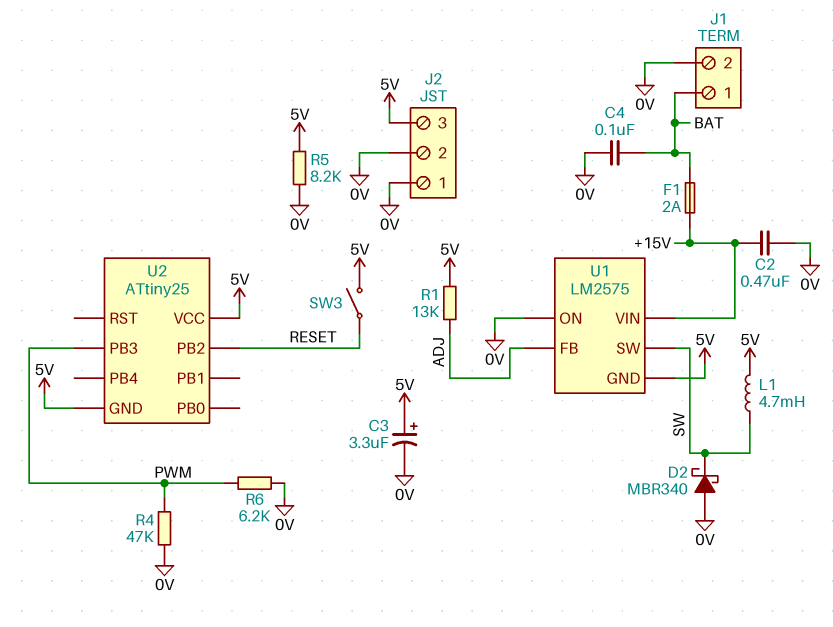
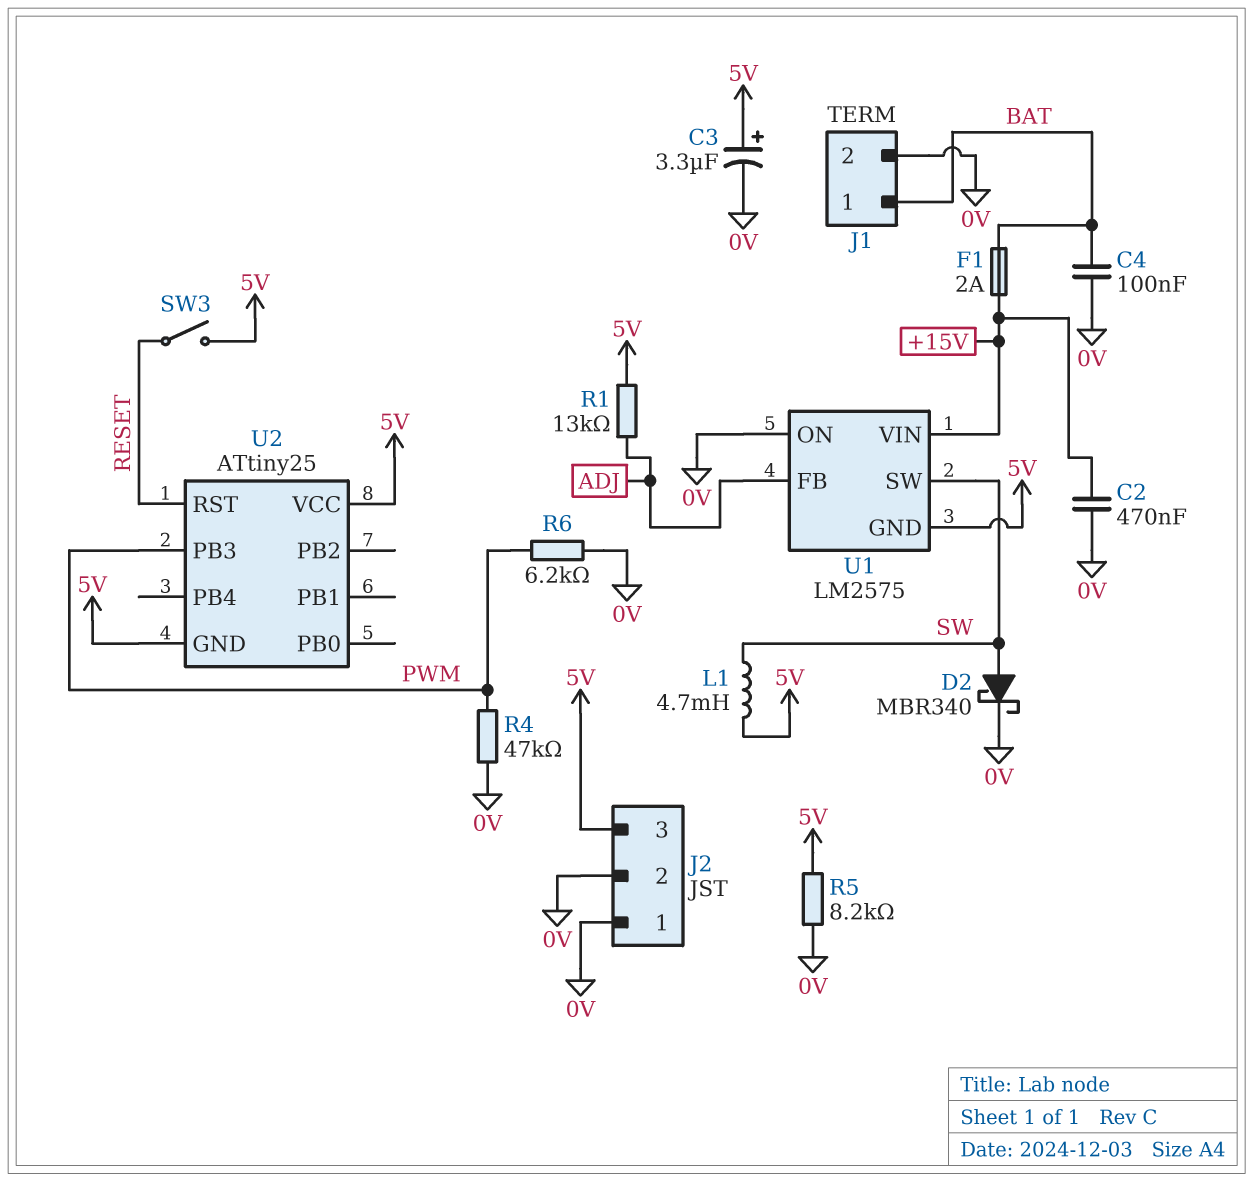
D2: schottky MBR340 (A 0V, K SW) -> schottky MBR340 (A SW, K 0V)
U2 pin PB2: RESET -> none
U2 pin RST: none -> RESET

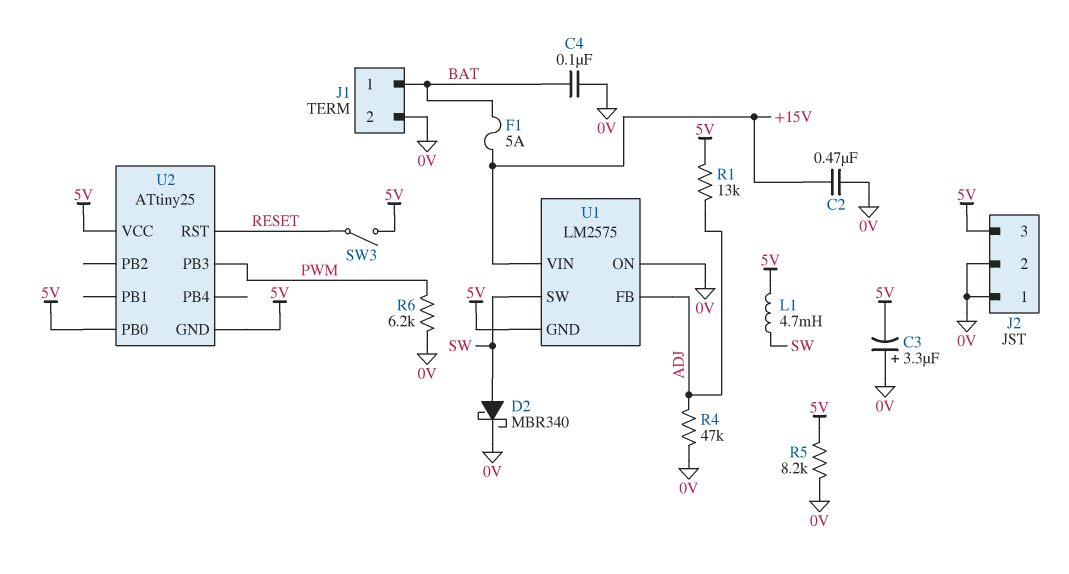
C3: 3.3uF (plus 5V, minus 0V) -> 3.3uF (plus 0V, minus 5V)
F1: 2A (+15V, BAT) -> 5A (+15V, BAT)
R4: 47k (0V, PWM) -> 47k (0V, ADJ)
U2 pin PB0: none -> 5V

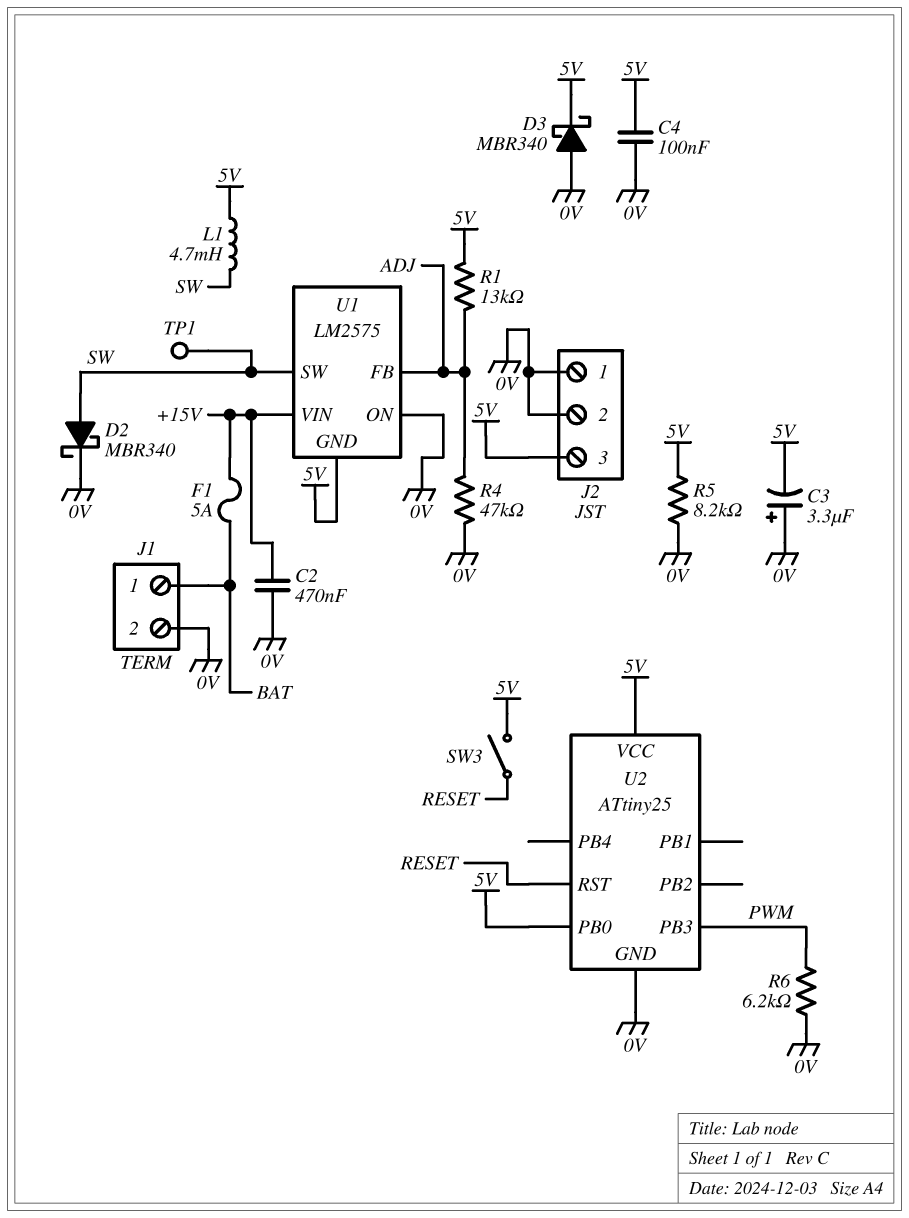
C4: 100nF (0V, BAT) -> 100nF (0V, 5V)
D3: none -> schottky MBR340 (A 0V, K 5V)
TP1: none -> test point (SW)
U2 pin GND: 5V -> 0V

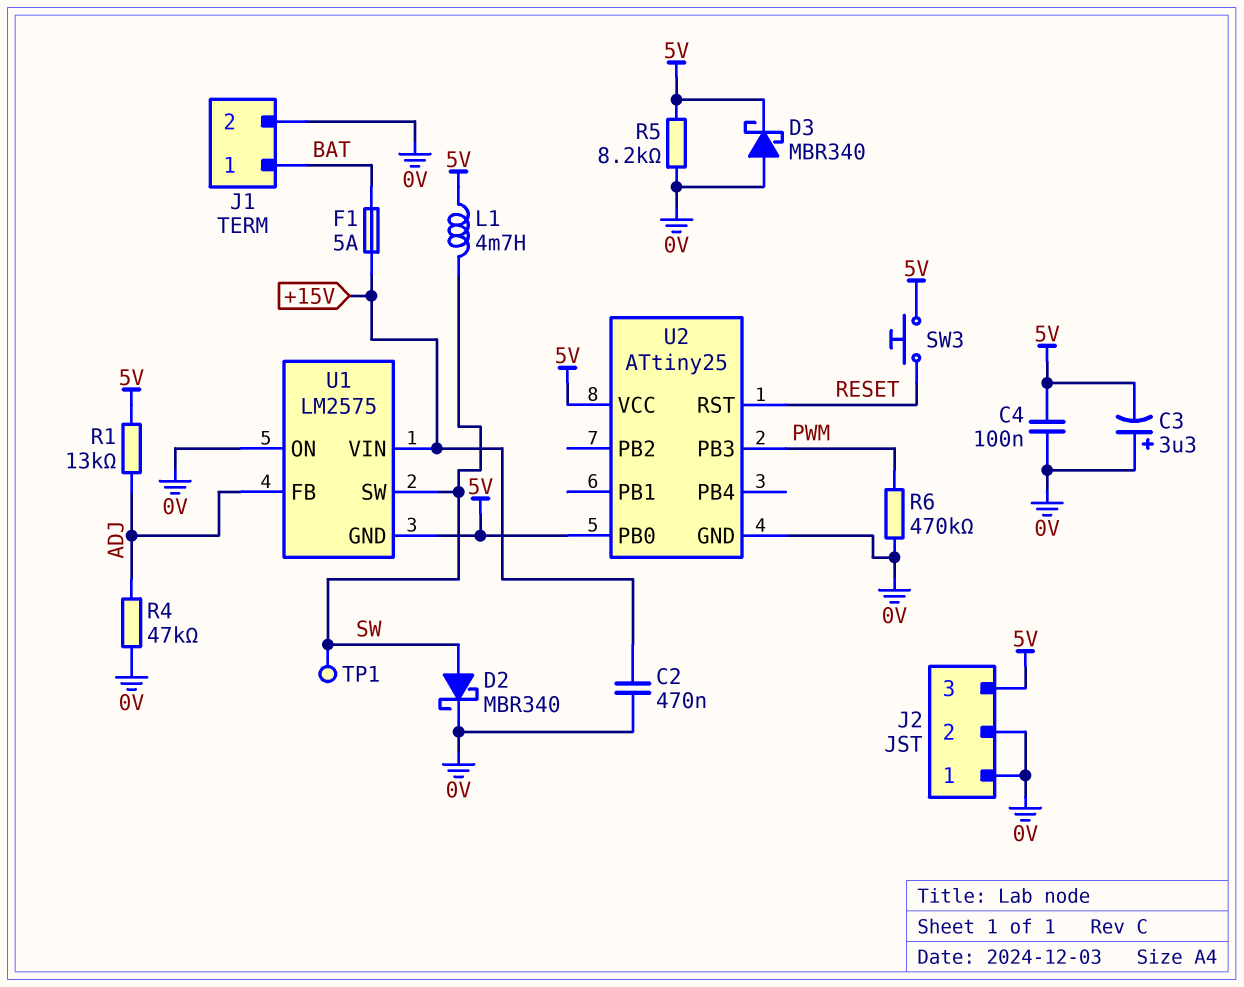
R6: 6.2k (0V, PWM) -> 470k (0V, PWM)
SW3: switch (5V, RESET) -> button (5V, RESET)

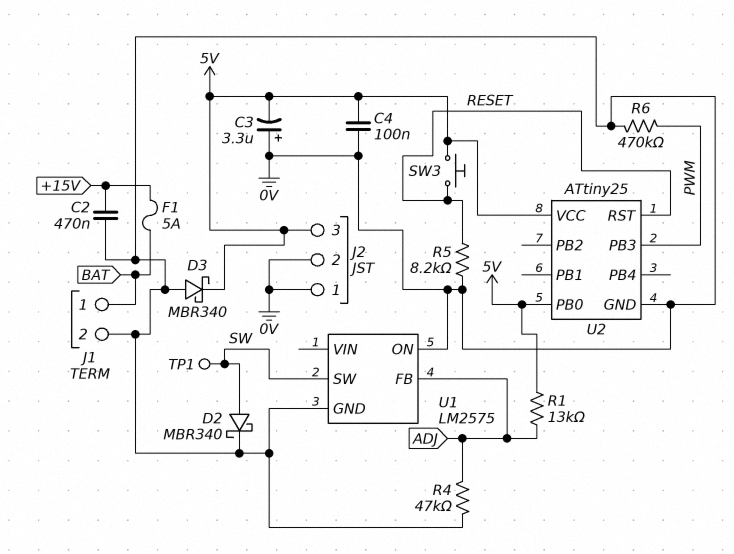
L1: 4.7mH (5V, SW) -> none
R5: 8.2k (0V, 5V) -> 8.2k (0V, RESET)
U1 pin GND: 5V -> 0V
U1 pin VIN: +15V -> none

